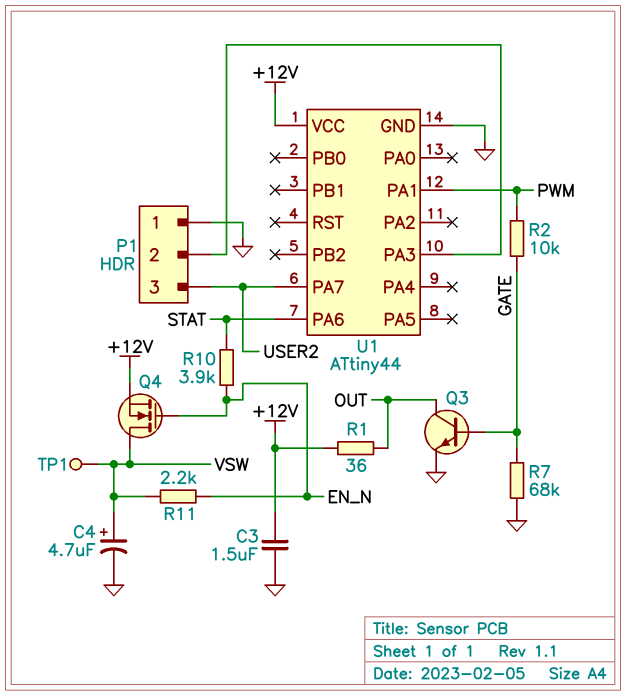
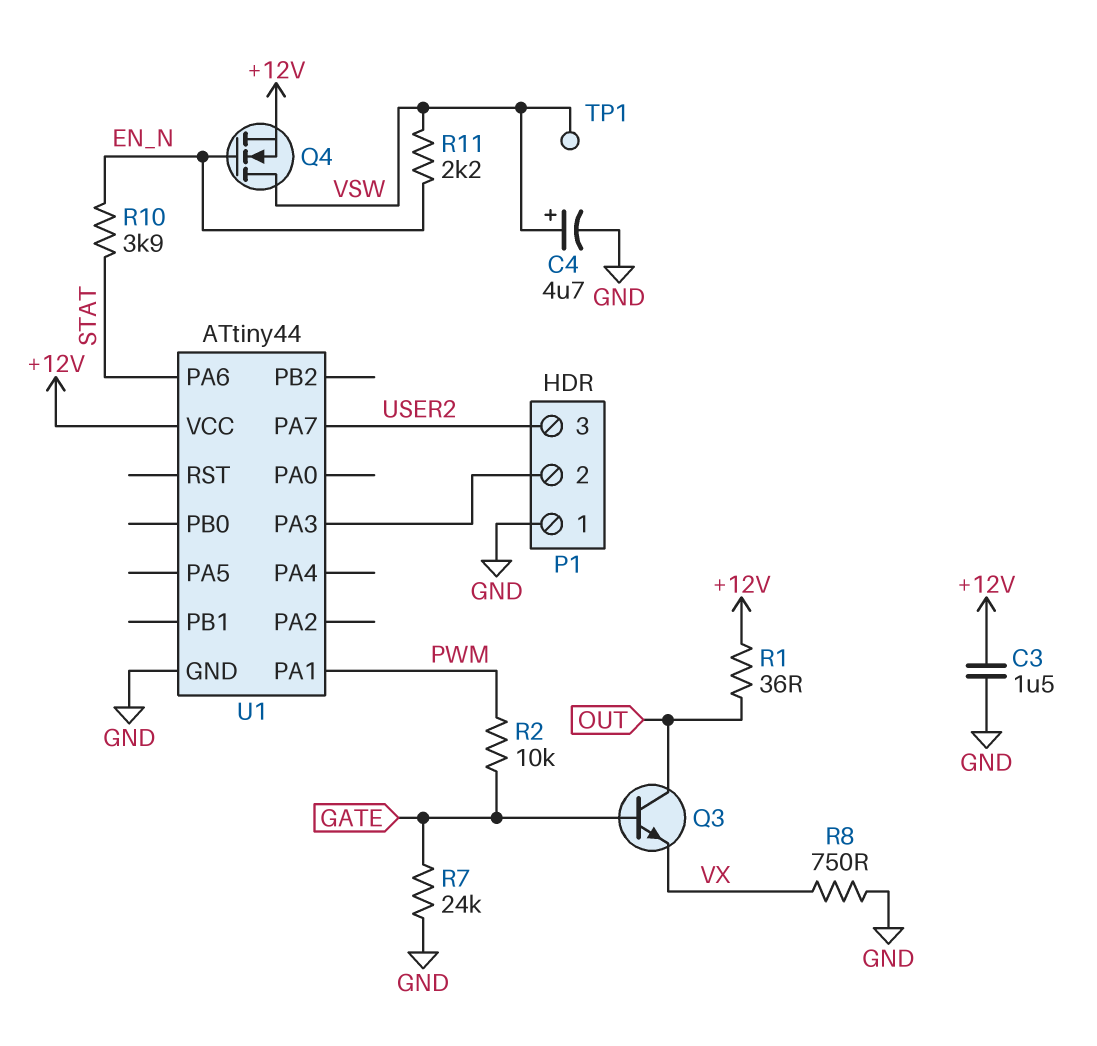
Q3: NPN (B GATE, C OUT, E GND) -> NPN (B GATE, C OUT, E VX)
R7: 68k (GATE, GND) -> 24k (GATE, GND)
R8: none -> 750 (GND, VX)

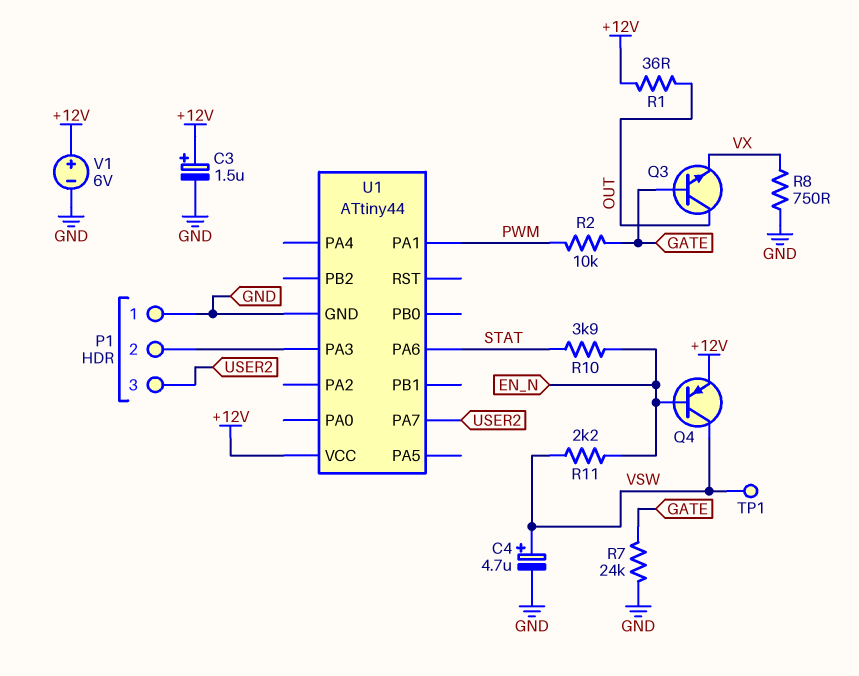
C3: 1.5uF (+12V, GND) -> 1.5uF (plus +12V, minus GND)
Q4: NMOS (G EN_N, D VSW, S +12V) -> PNP (B EN_N, C VSW, E +12V)
V1: none -> 6V (plus +12V, minus GND)

